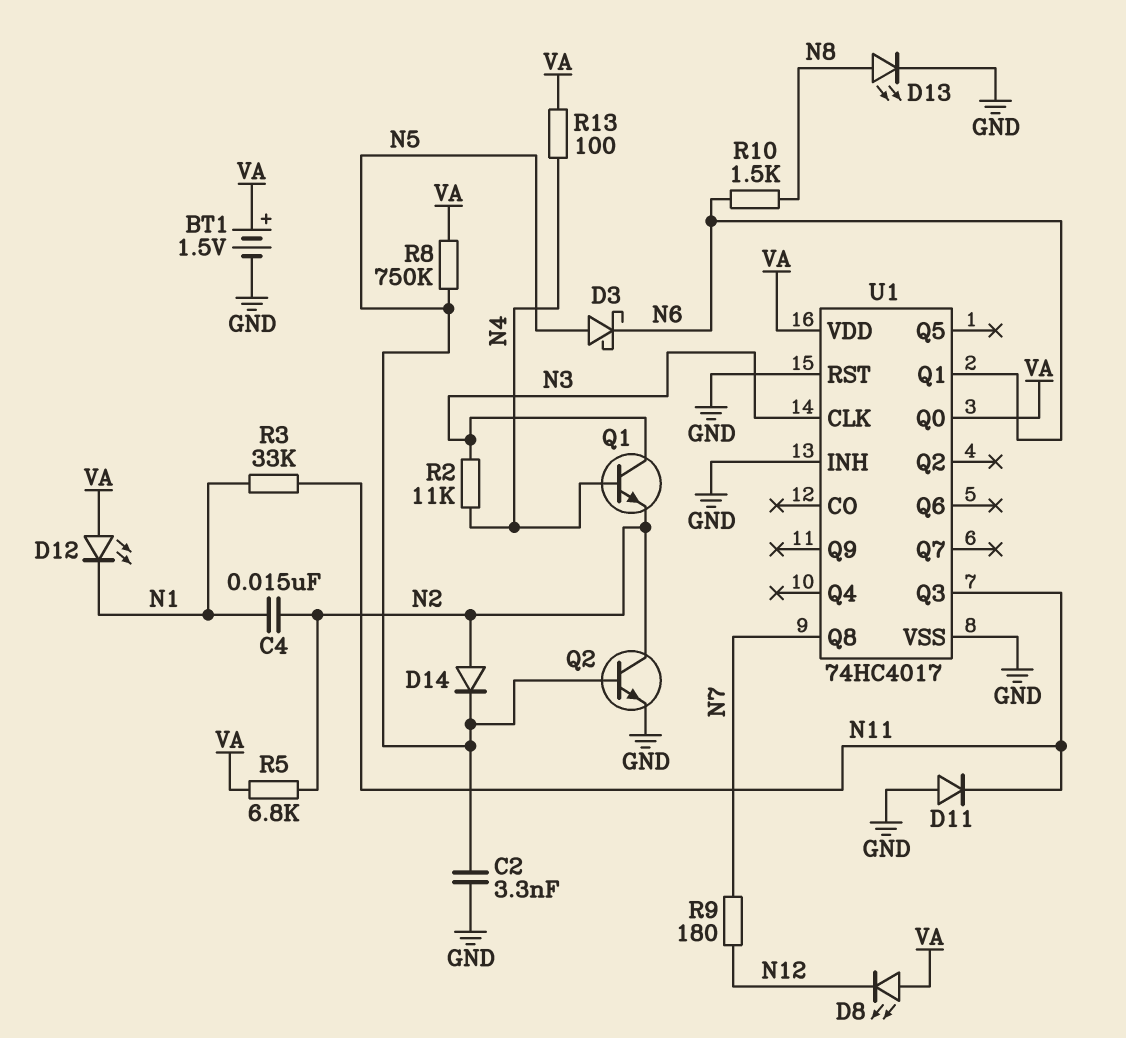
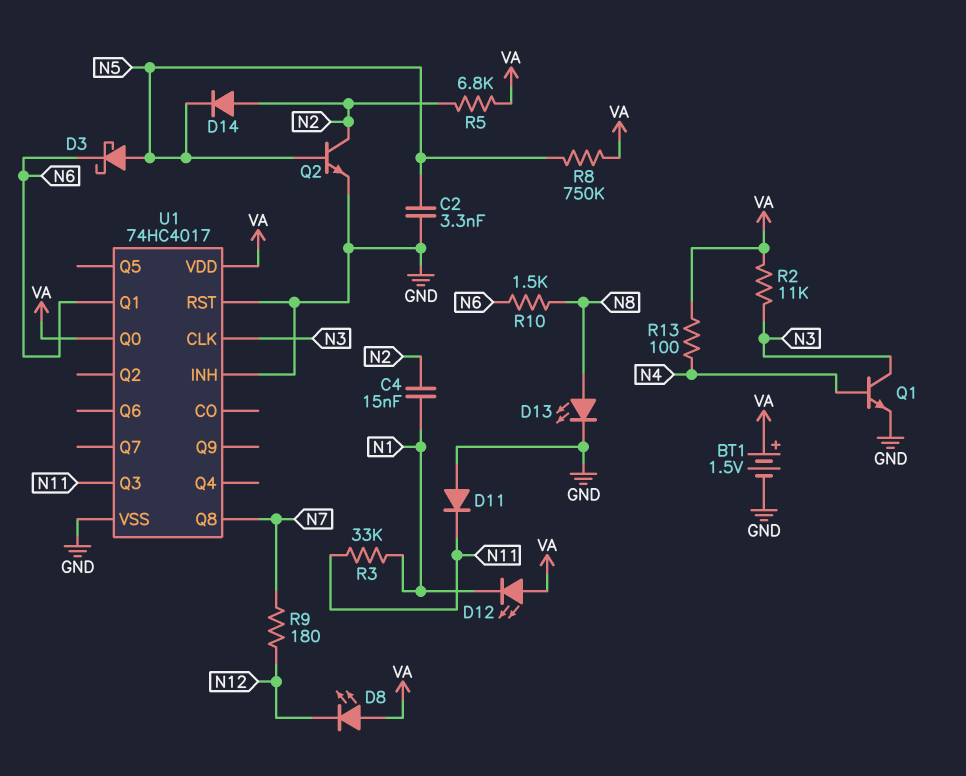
Q1: NPN (B N4, C N3, E N2) -> NPN (B N4, C N3, E GND)
R2: 11k (N3, N4) -> 11k (N3, VA)

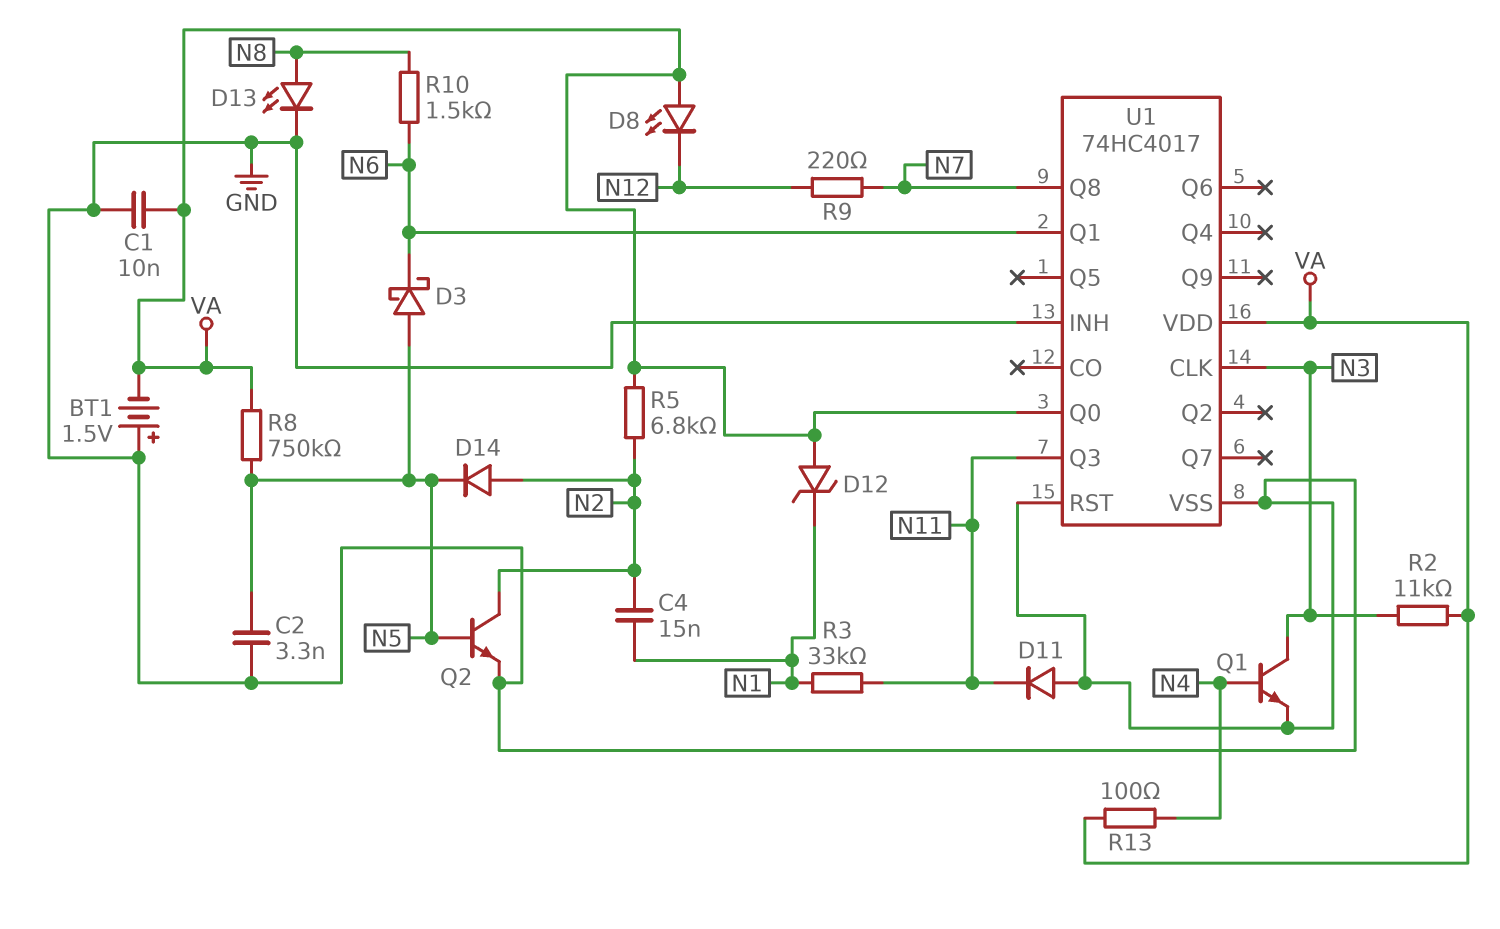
BT1: 1.5V (plus VA, minus GND) -> 1.5V (plus GND, minus VA)
C1: none -> 10nF (GND, VA)
D12: LED (A VA, K N1) -> zener (A VA, K N1)
R9: 180 (N7, N12) -> 220 (N7, N12)

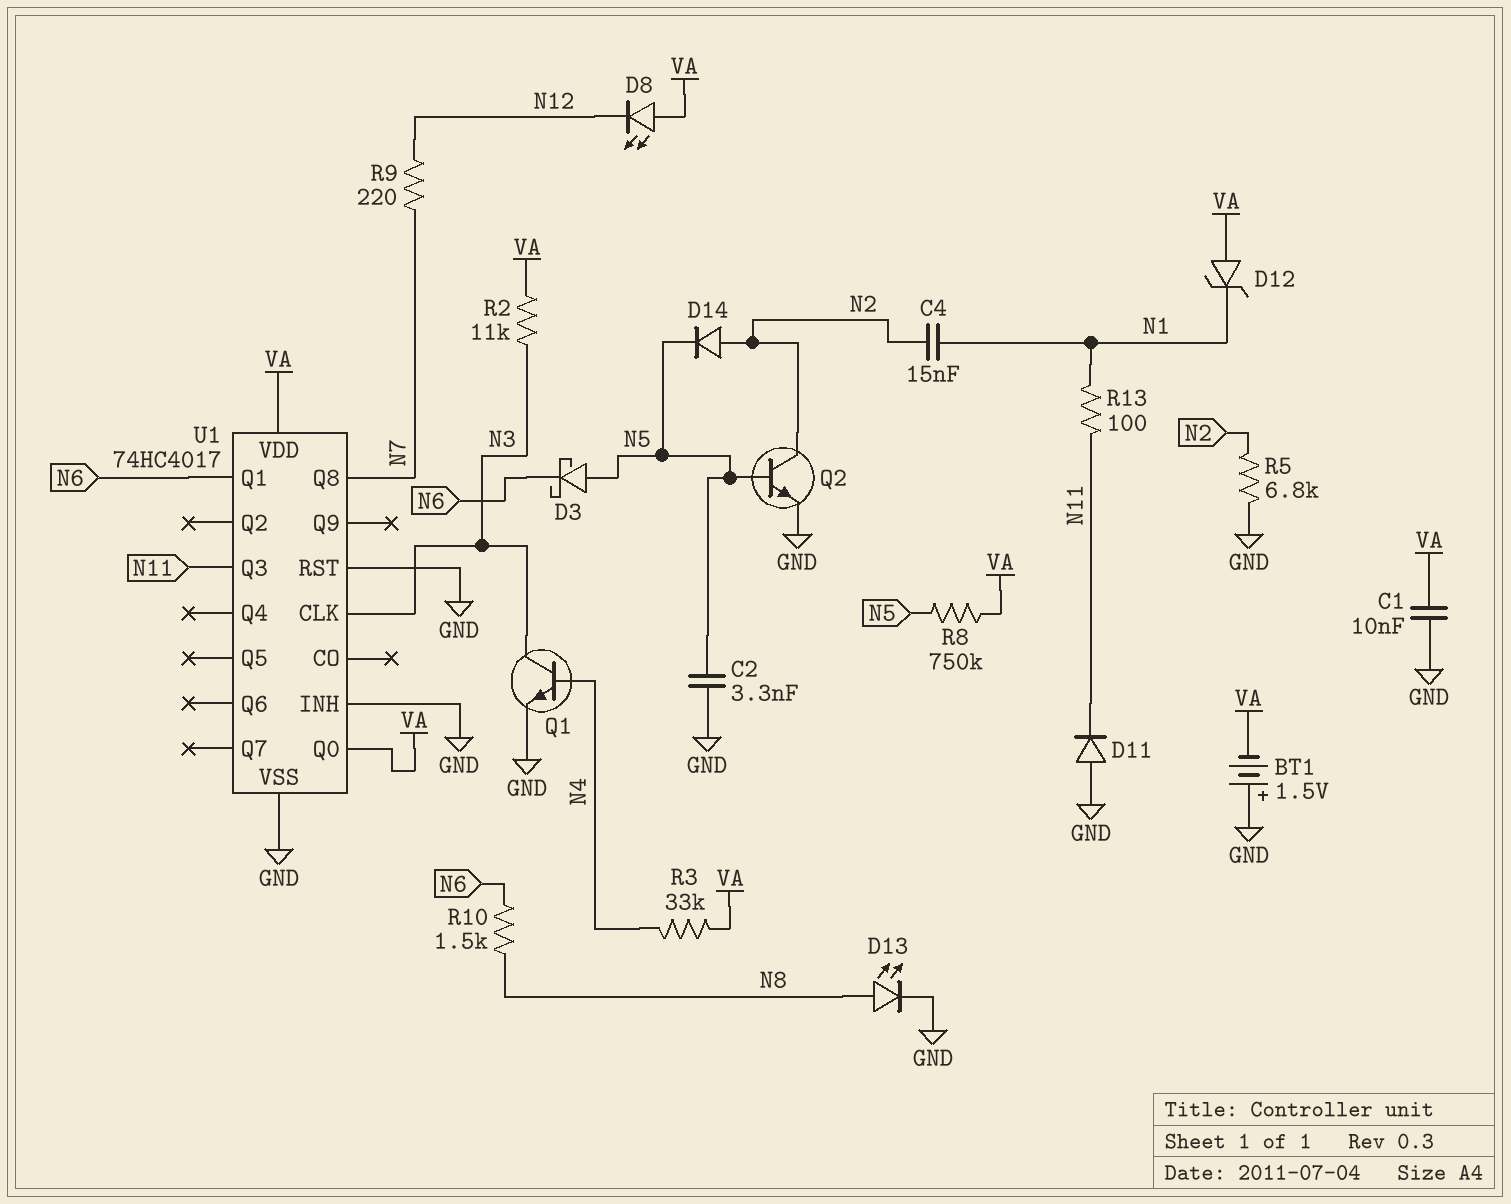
R3: 33k (N1, N11) -> 33k (N4, VA)
R5: 6.8k (N2, VA) -> 6.8k (GND, N2)
R13: 100 (N4, VA) -> 100 (N1, N11)

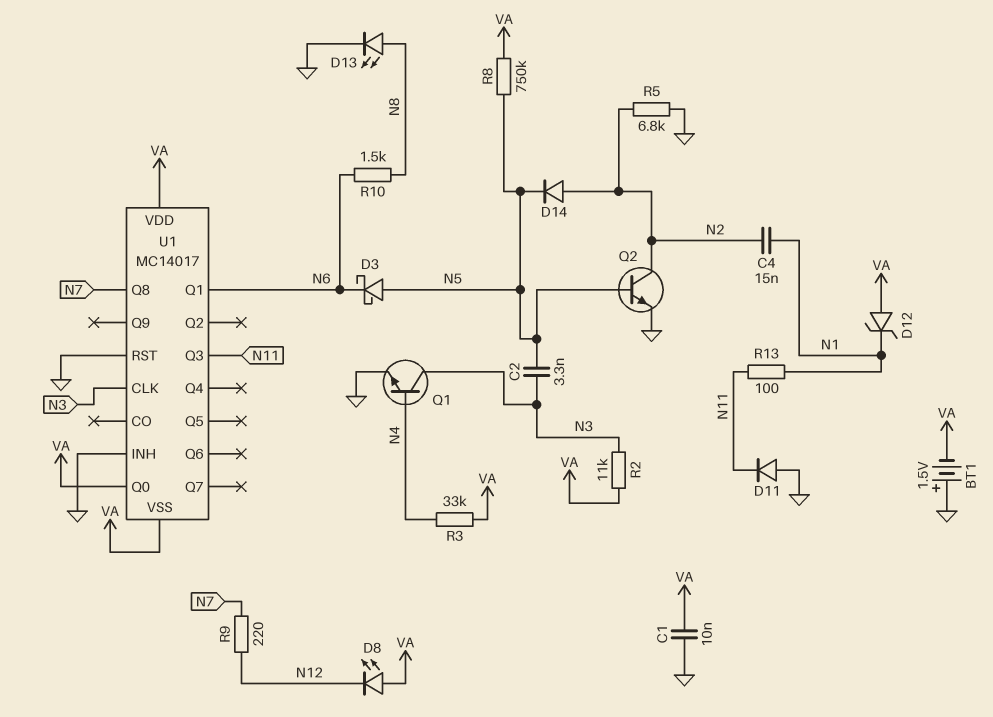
C2: 3.3nF (GND, N5) -> 3.3nF (N3, N5)
U1: 74HC4017 -> MC14017
U1 pin VSS: GND -> VA

